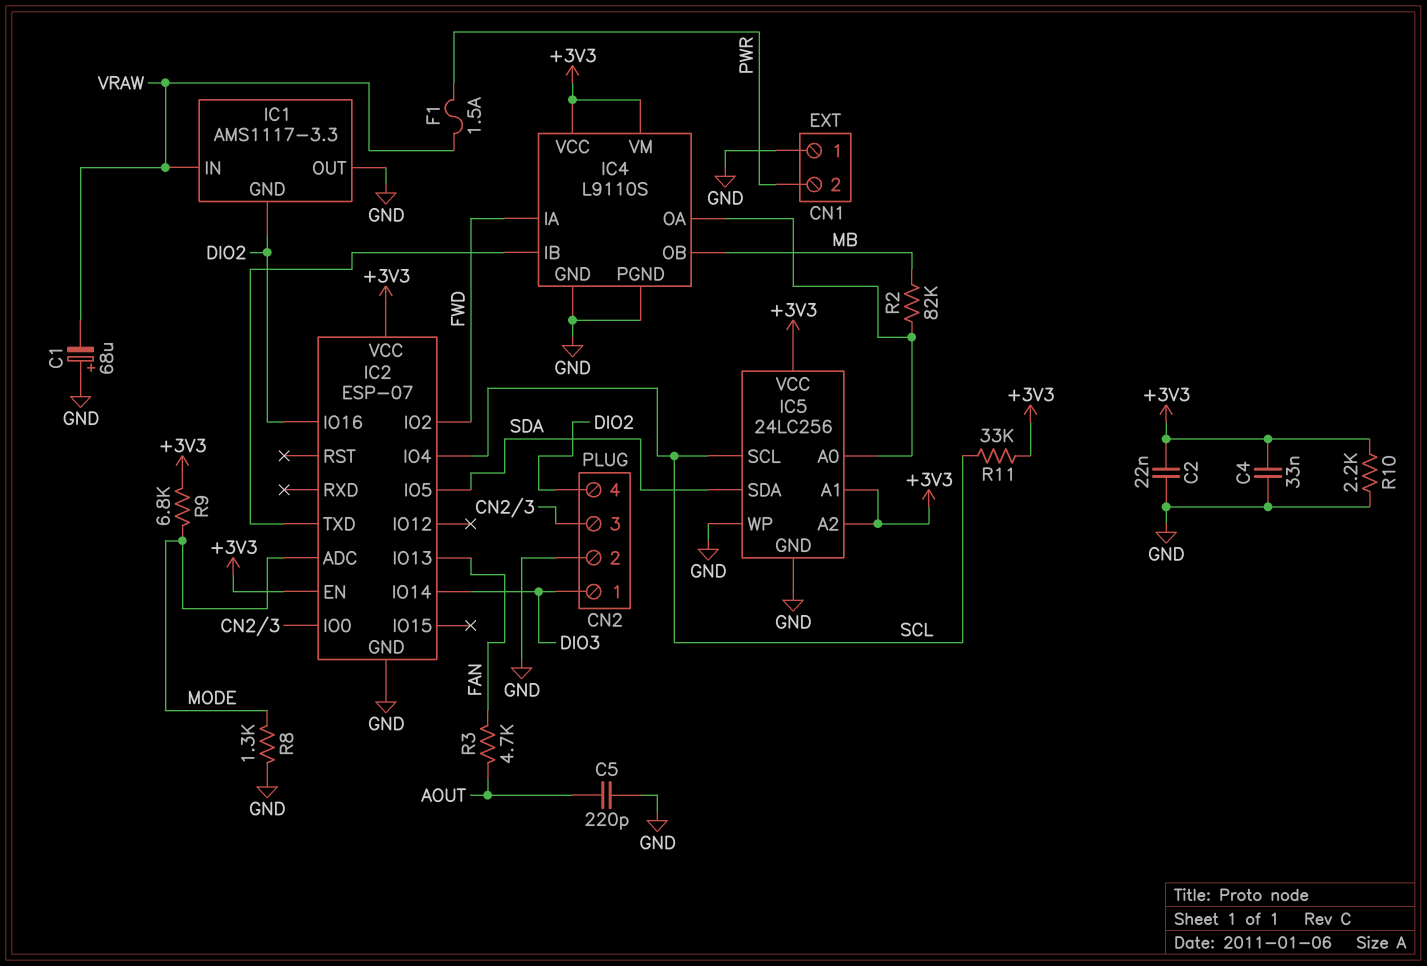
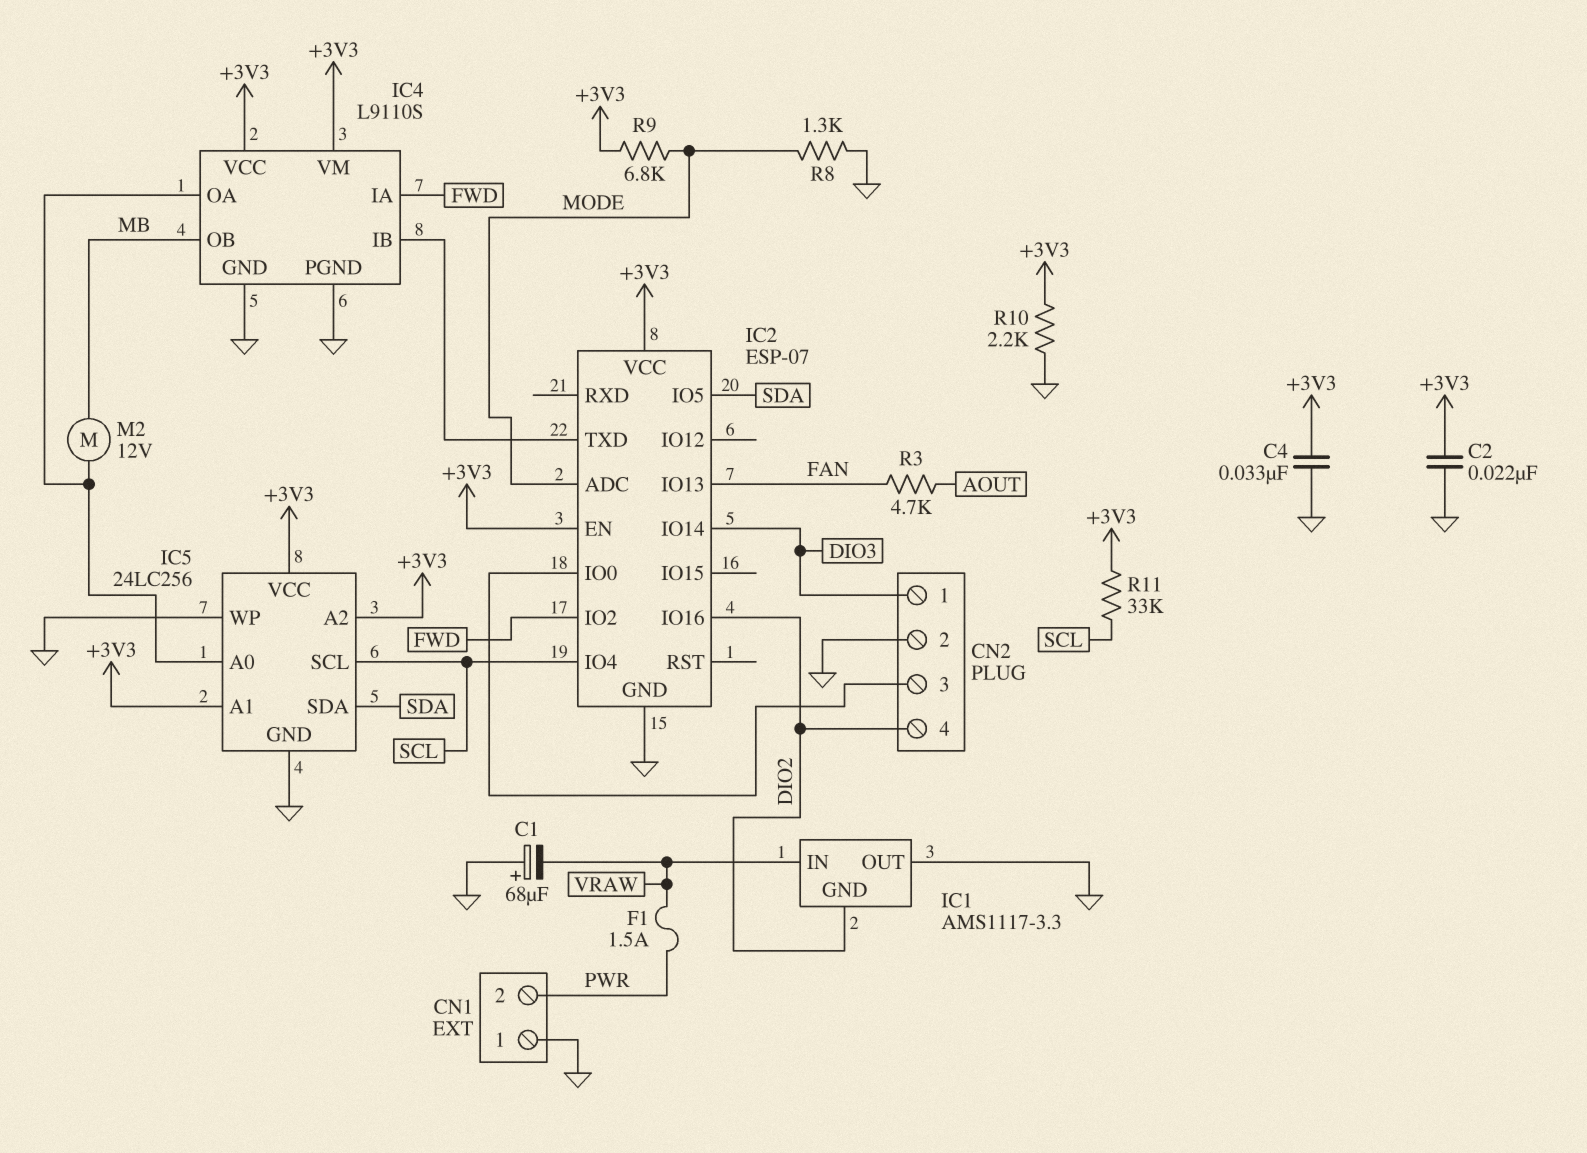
C5: 220pF (AOUT, GND) -> none
M2: none -> motor 12V (IC4/OA, MB)
R2: 82k (IC4/OA, MB) -> none

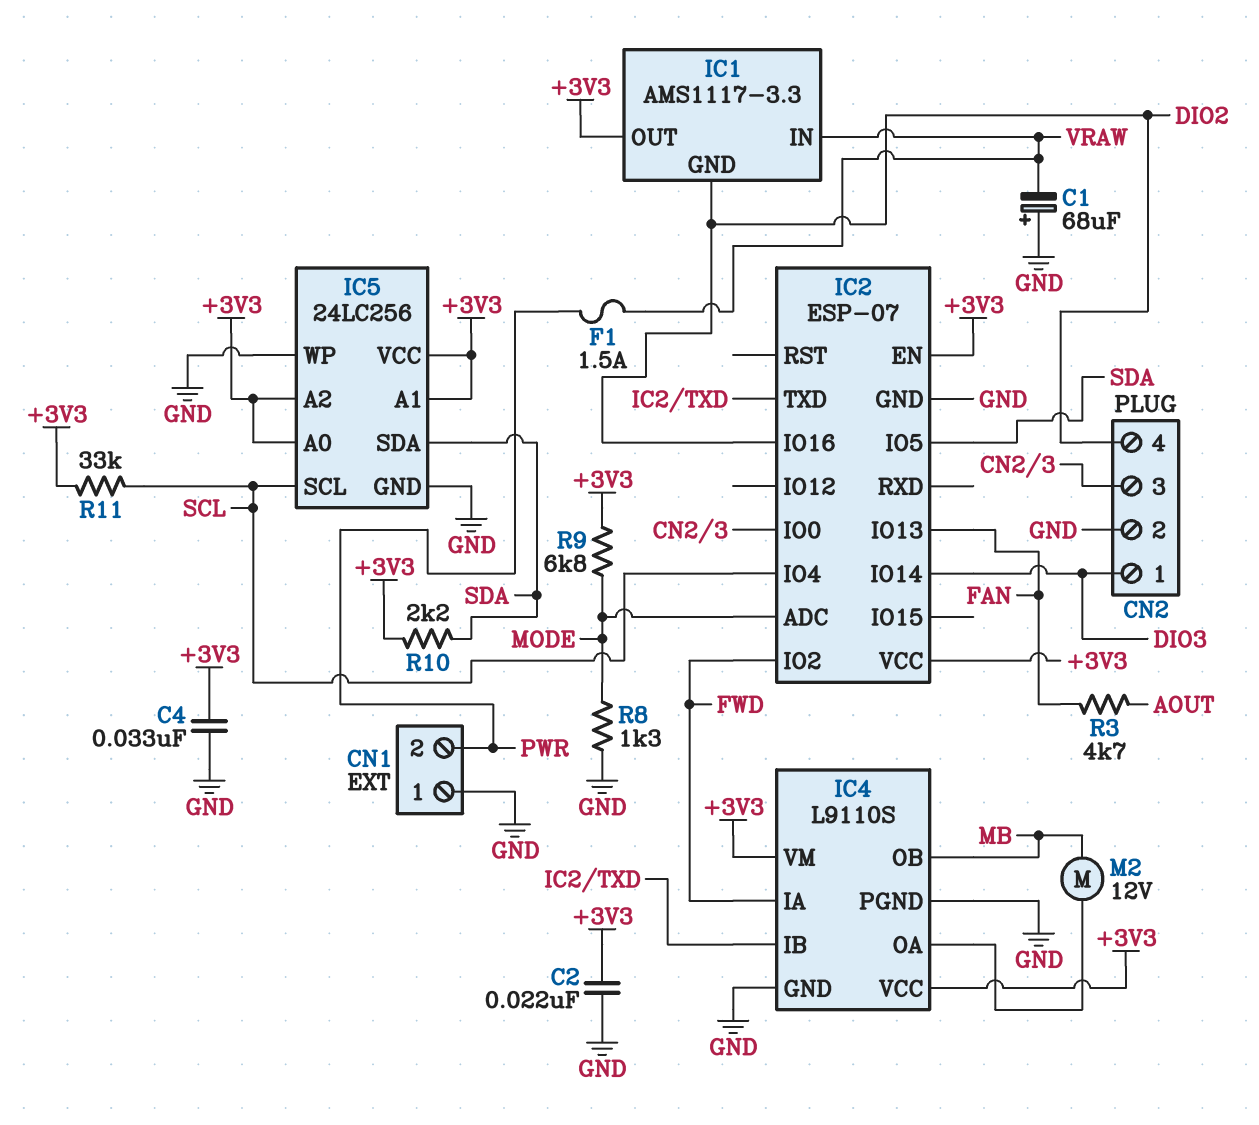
IC1 pin OUT: GND -> +3V3
IC5 pin A0: IC4/OA -> +3V3
R10: 2.2k (+3V3, GND) -> 2.2k (+3V3, SDA)

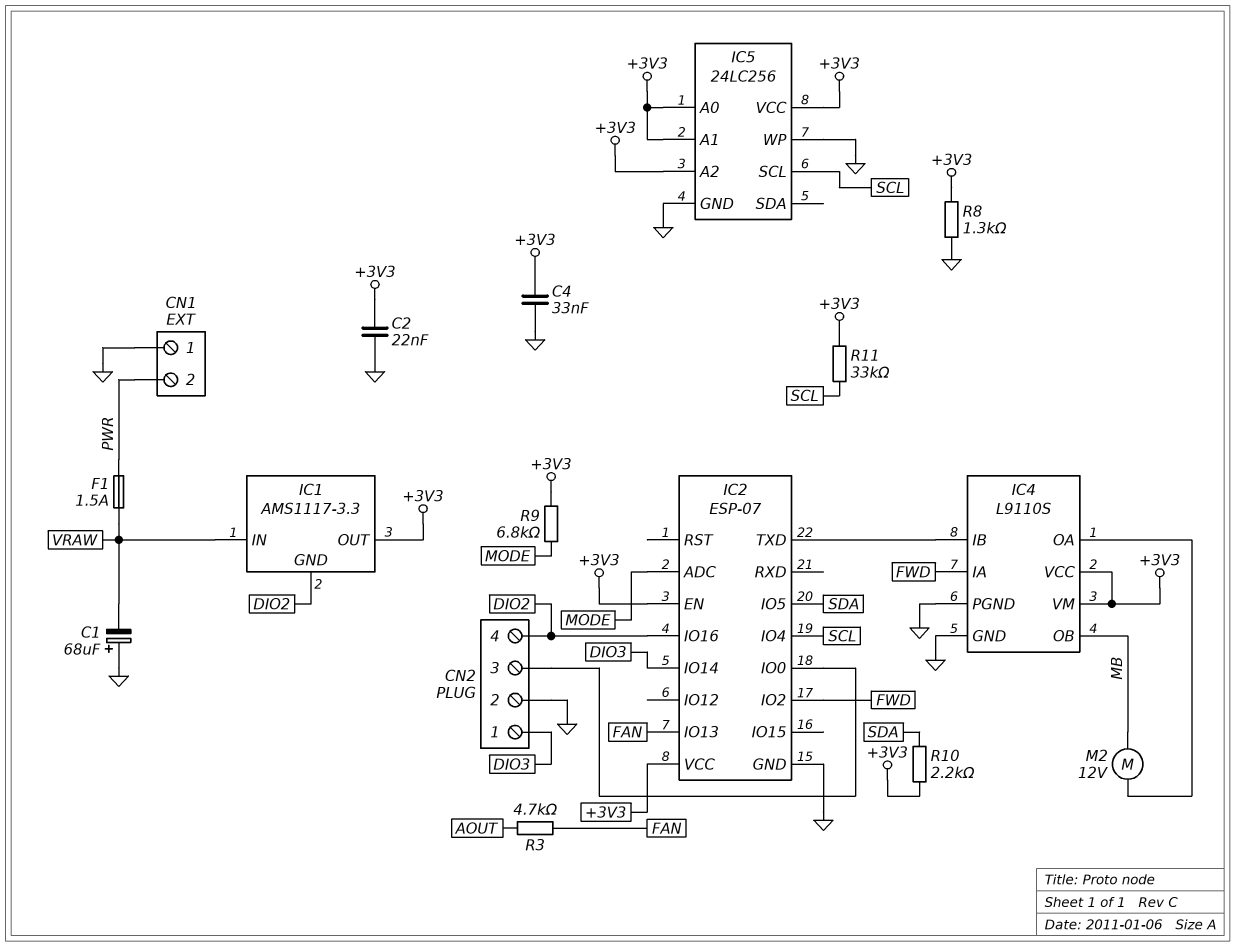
IC5 pin SDA: SDA -> none
R8: 1.3k (GND, MODE) -> 1.3k (+3V3, GND)

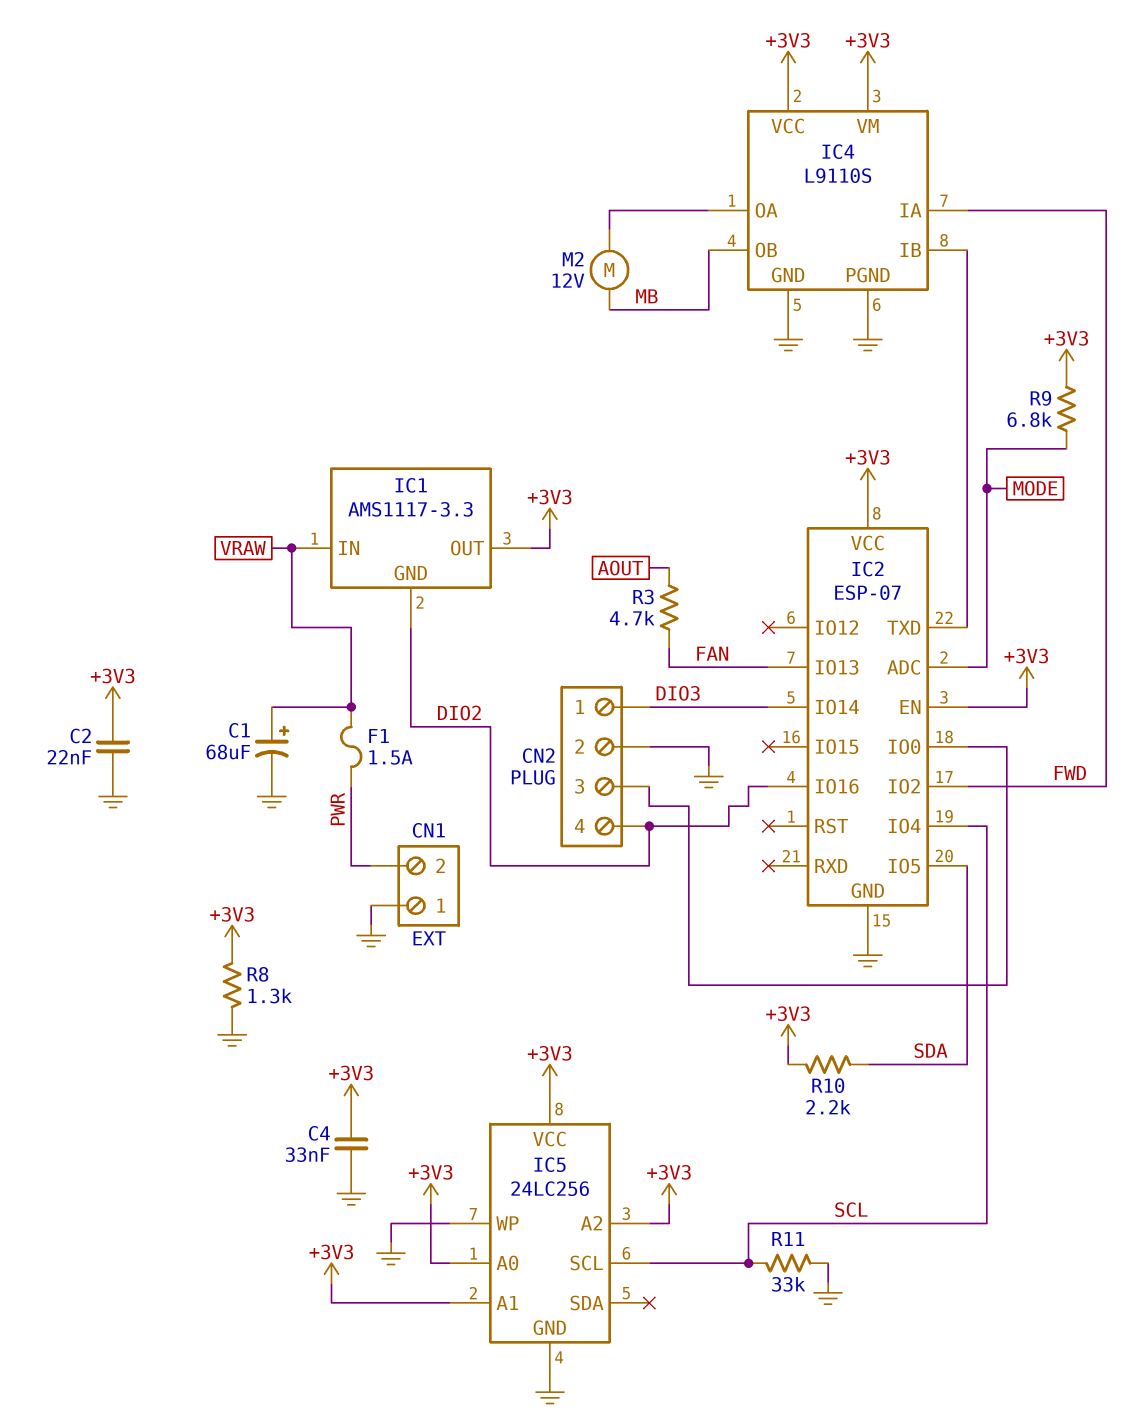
C1: 68uF (plus GND, minus VRAW) -> 68uF (plus VRAW, minus GND)
R11: 33k (+3V3, SCL) -> 33k (GND, SCL)

